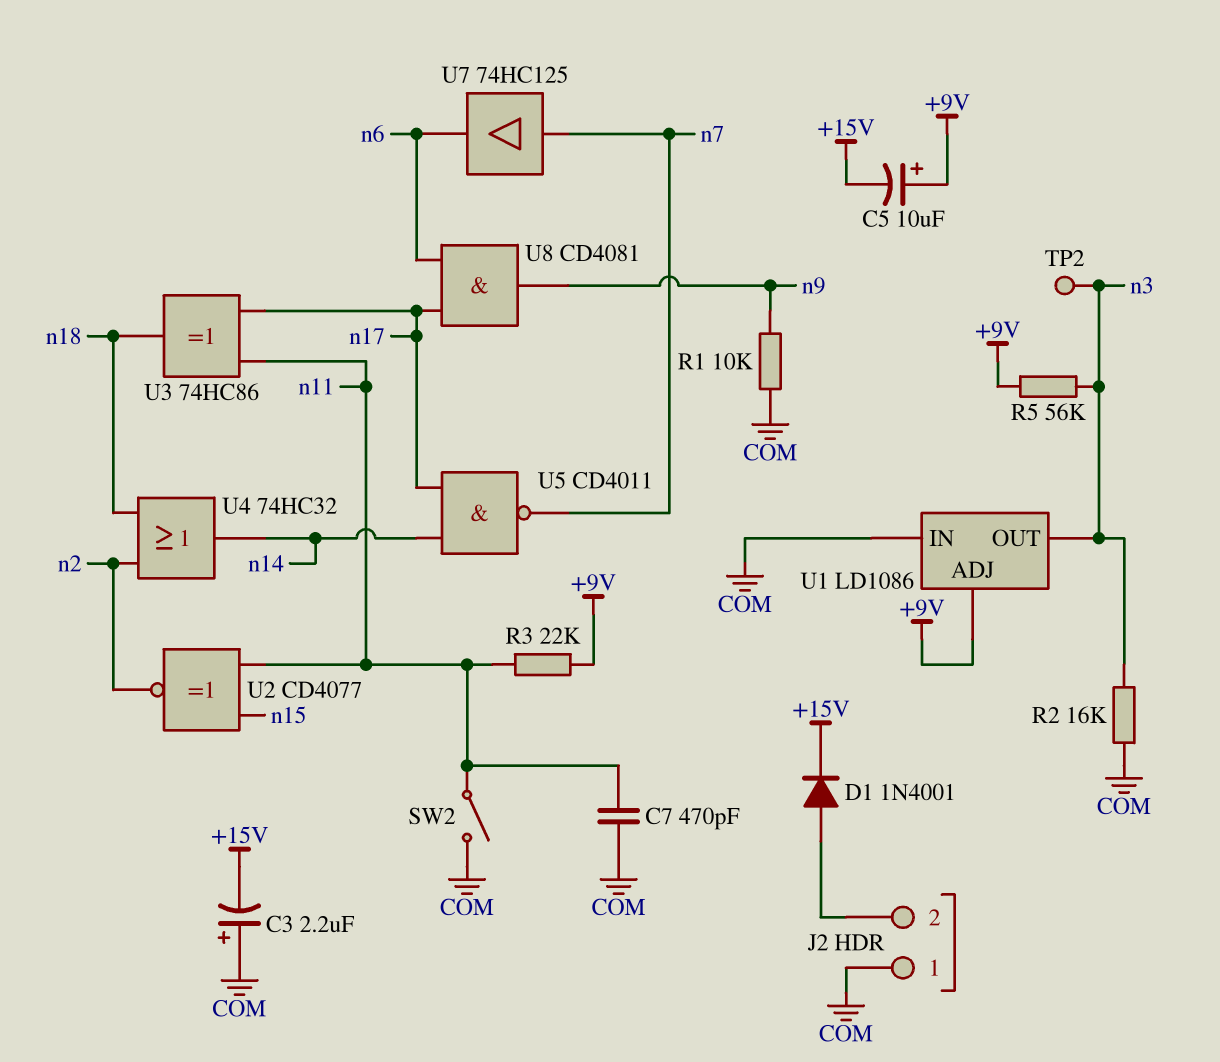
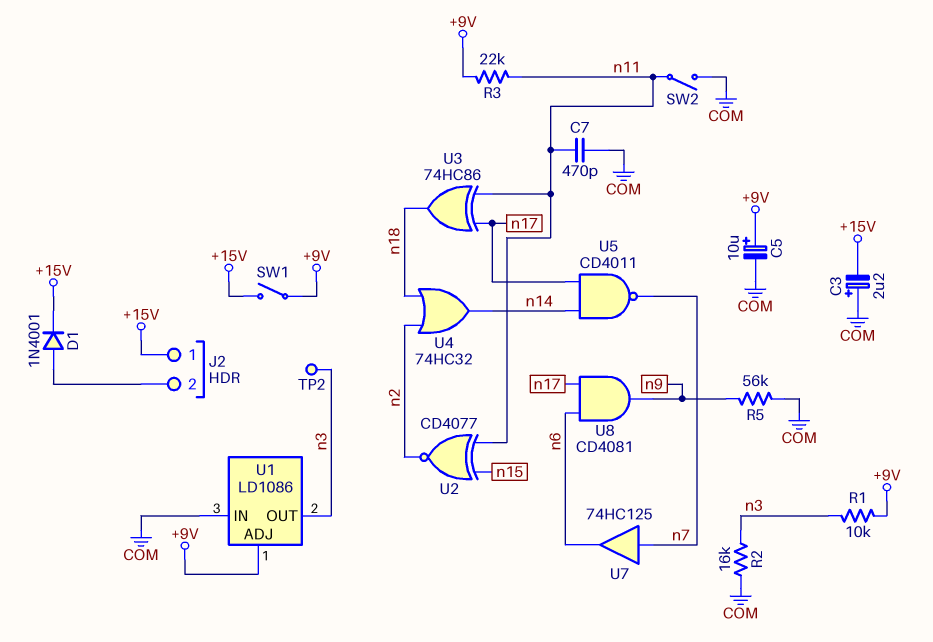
C5: 10uF (plus +9V, minus +15V) -> 10uF (plus +9V, minus COM)
J2 pin 1: COM -> +15V
R1: 10k (COM, n9) -> 10k (+9V, n3)
R5: 56k (+9V, n3) -> 56k (COM, n9)
SW1: none -> switch (+9V, +15V)

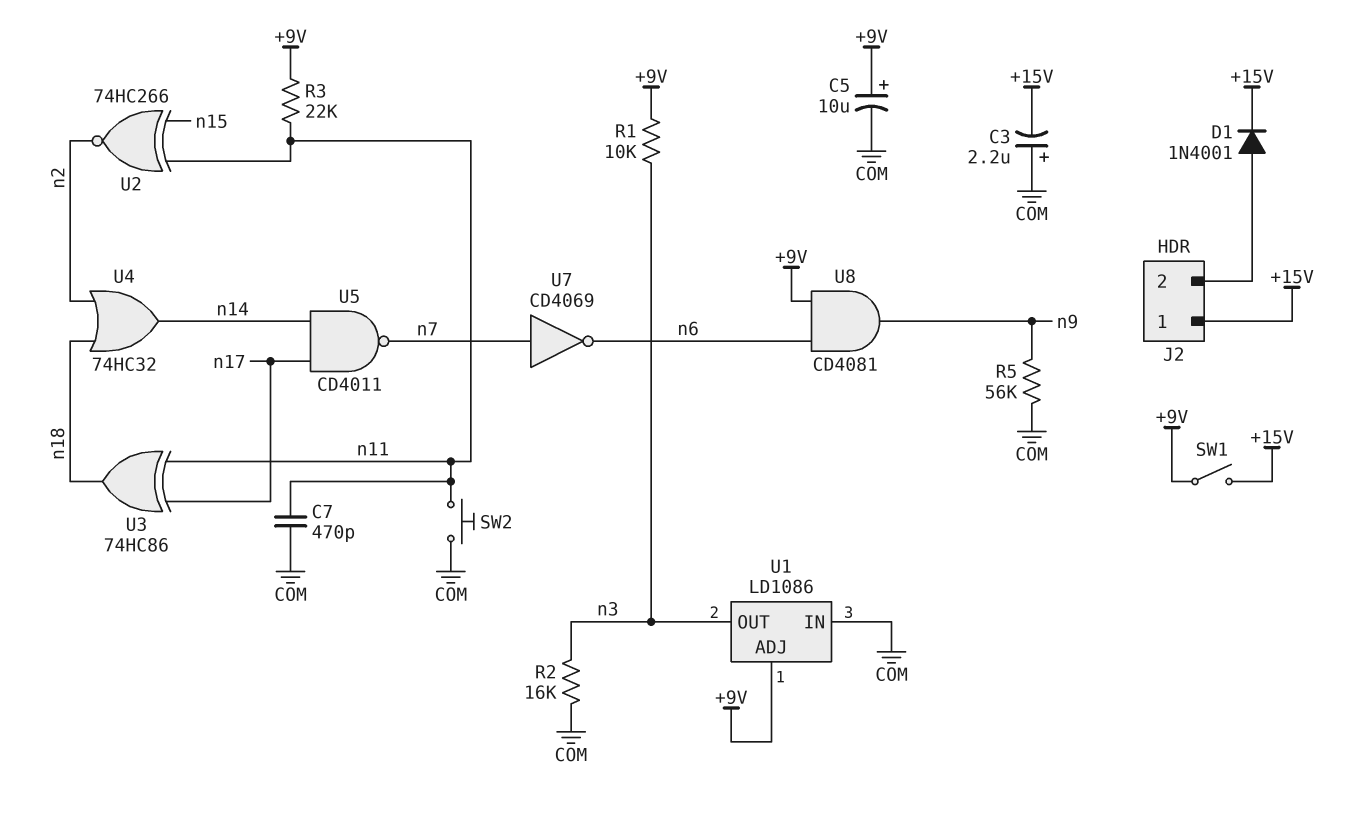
SW2: switch (COM, n11) -> button (COM, n11)
TP2: test point (n3) -> none
U2: XNOR CD4077 (in n11, in n15, out n2) -> XNOR 74HC266 (in n11, in n15, out n2)
U7: buffer 74HC125 (in n7, out n6) -> NOT CD4069 (in n7, out n6)
U8: AND CD4081 (in n6, in n17, out n9) -> AND CD4081 (in +9V, in n6, out n9)

